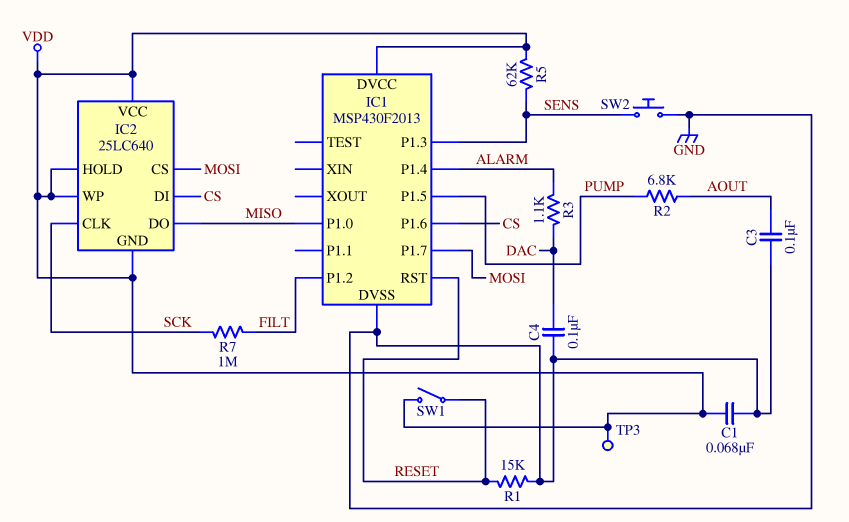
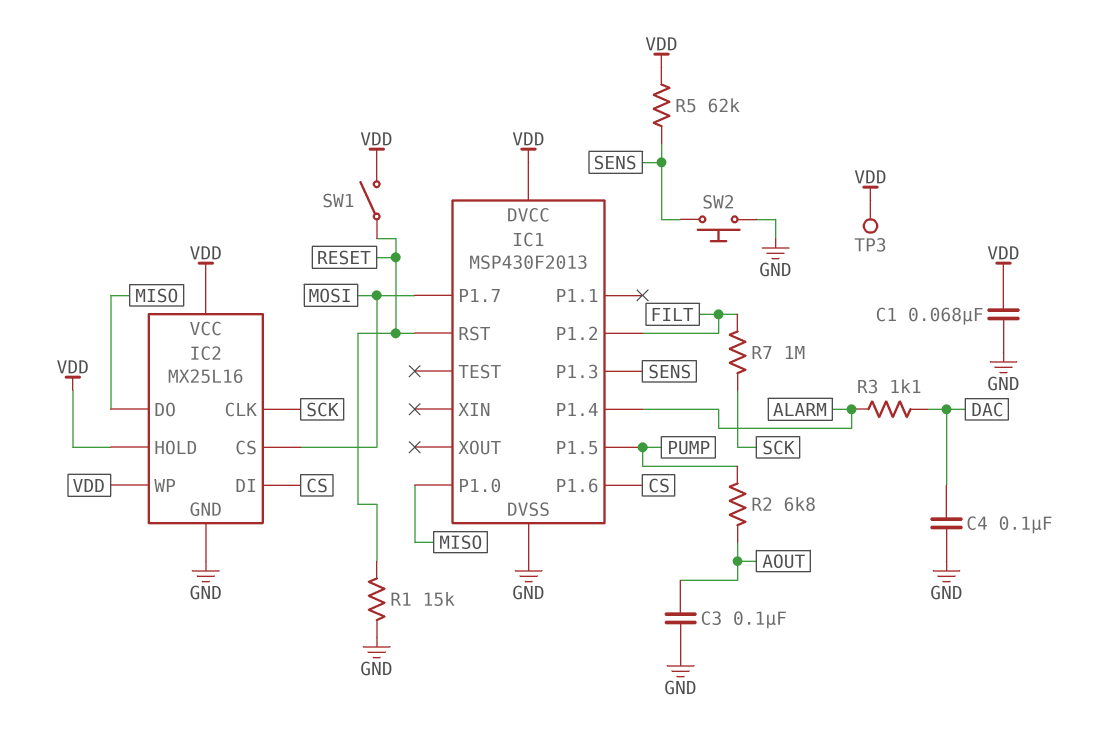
IC2: 25LC640 -> MX25L16
IC2 pin GND: VDD -> GND

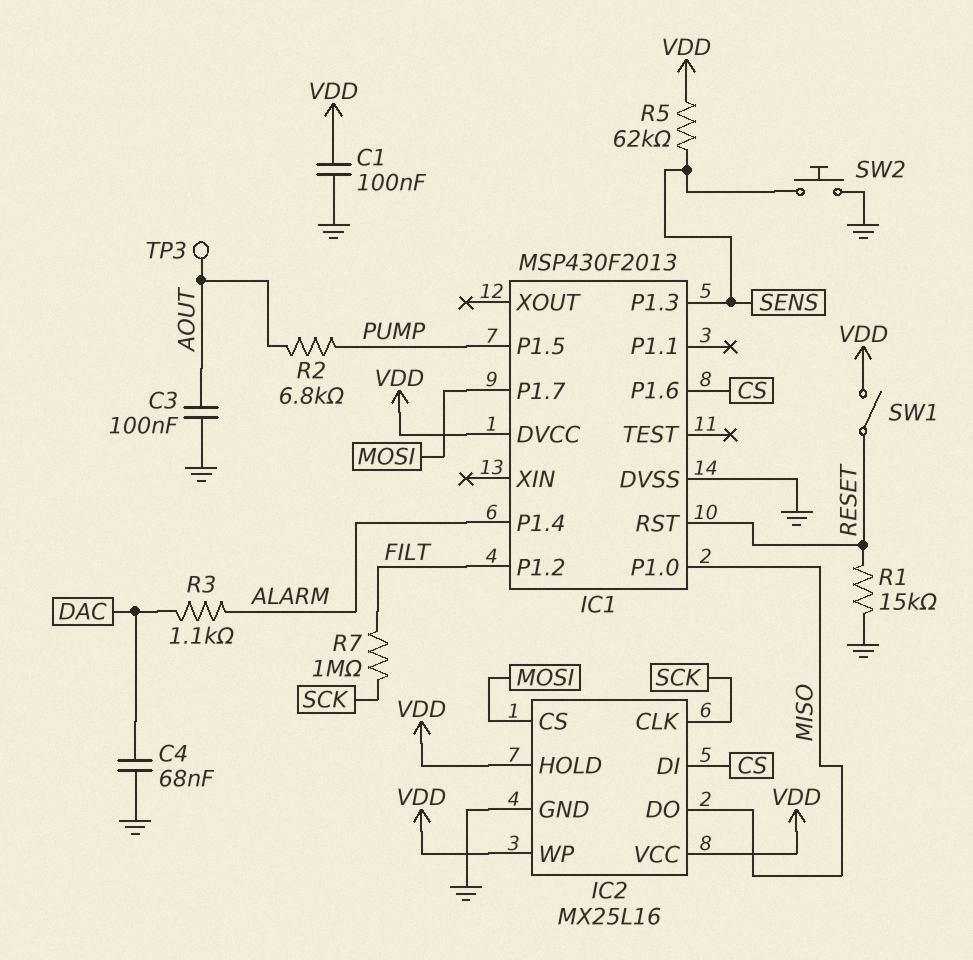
C1: 68nF (GND, VDD) -> 100nF (GND, VDD)
C4: 100nF (DAC, GND) -> 68nF (DAC, GND)
TP3: test point (VDD) -> test point (AOUT)

